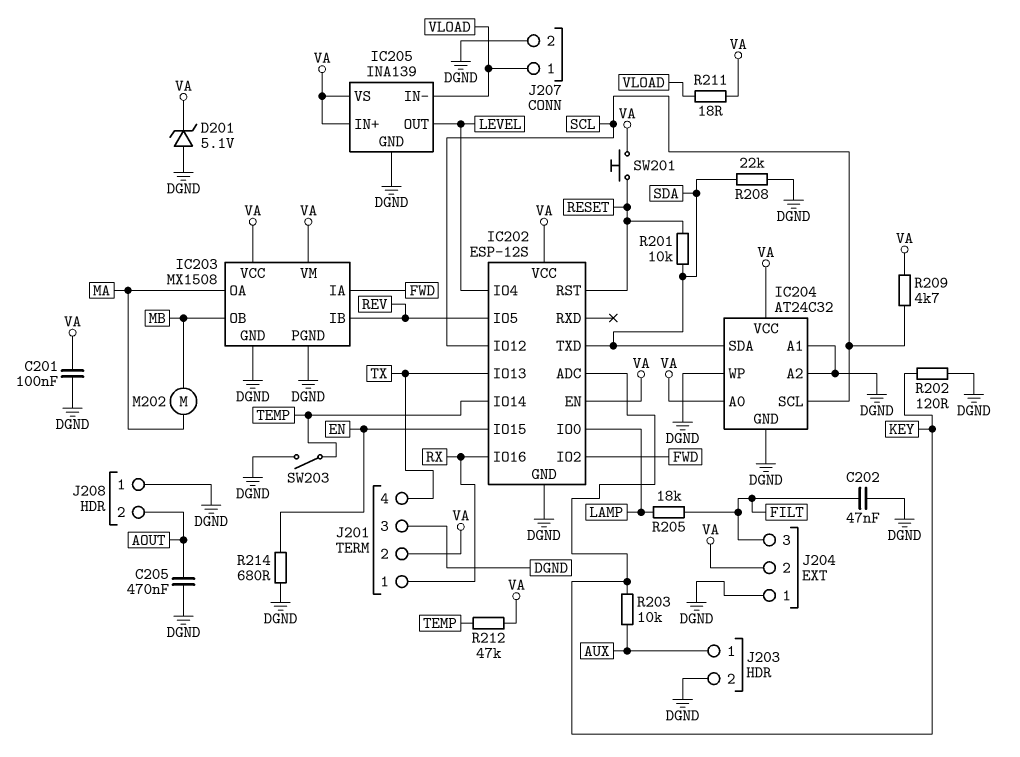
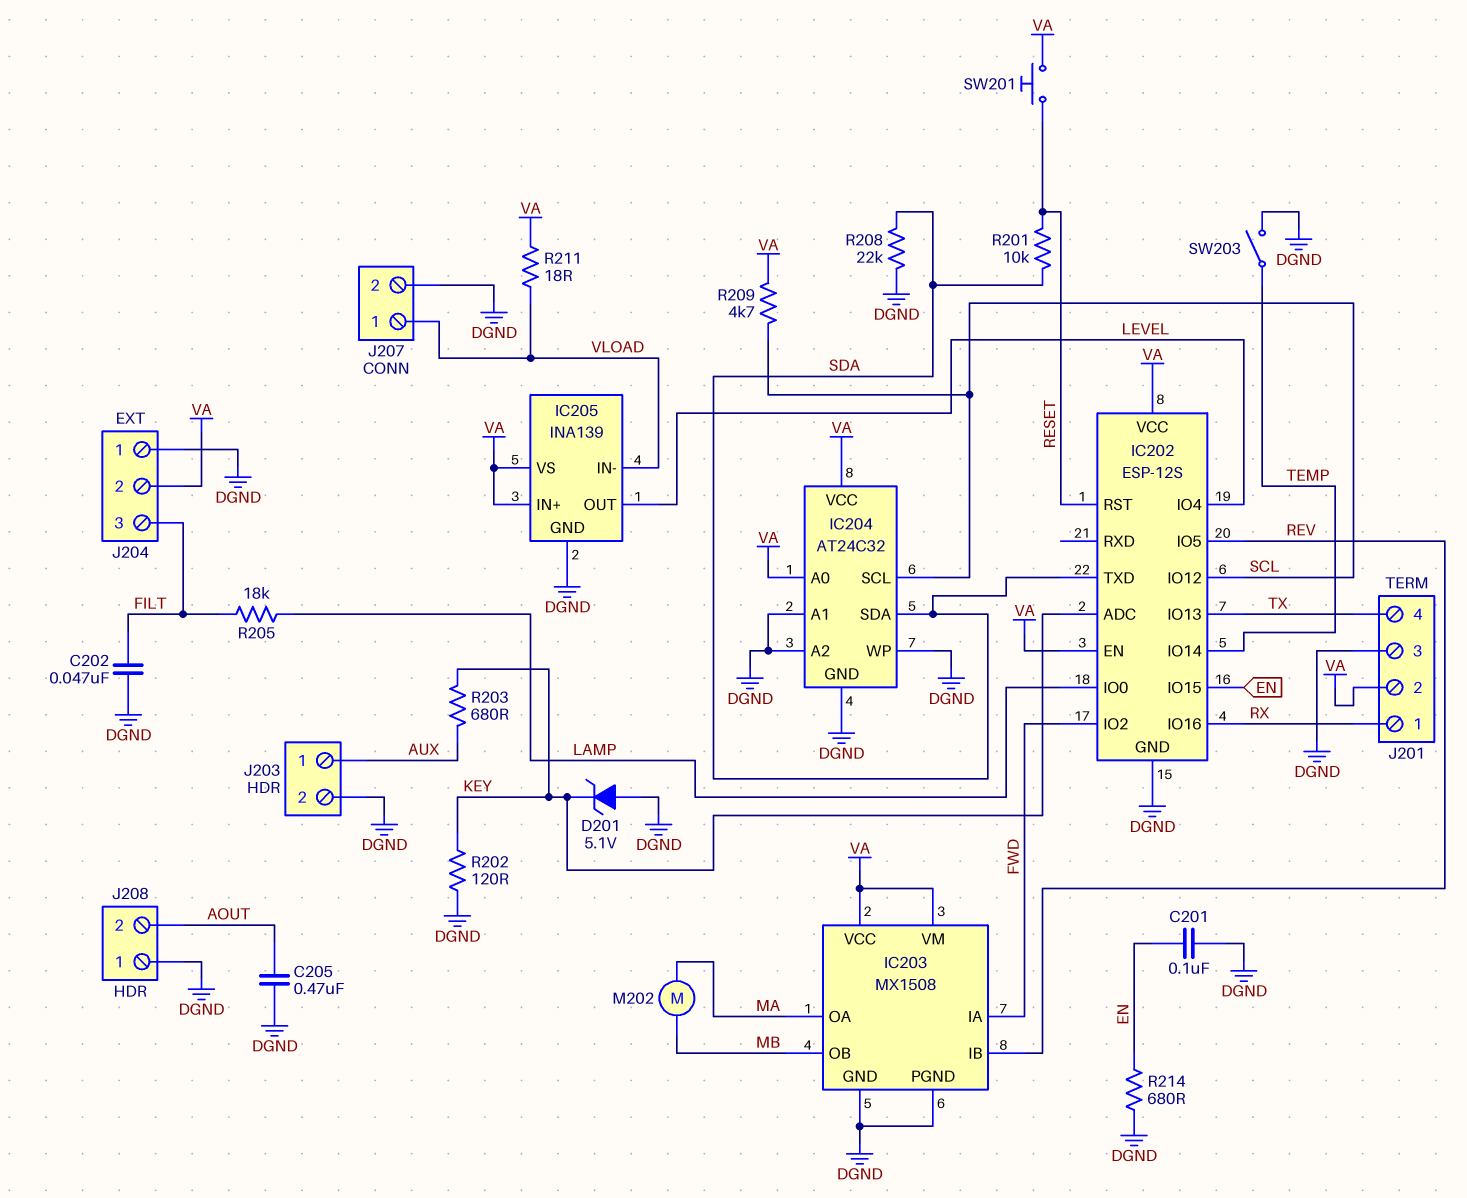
C201: 100nF (DGND, VA) -> 100nF (DGND, EN)
D201: zener 5.1V (A DGND, K VA) -> zener 5.1V (A DGND, K KEY)
R203: 10k (AUX, KEY) -> 680 (AUX, KEY)
R212: 47k (TEMP, VA) -> none

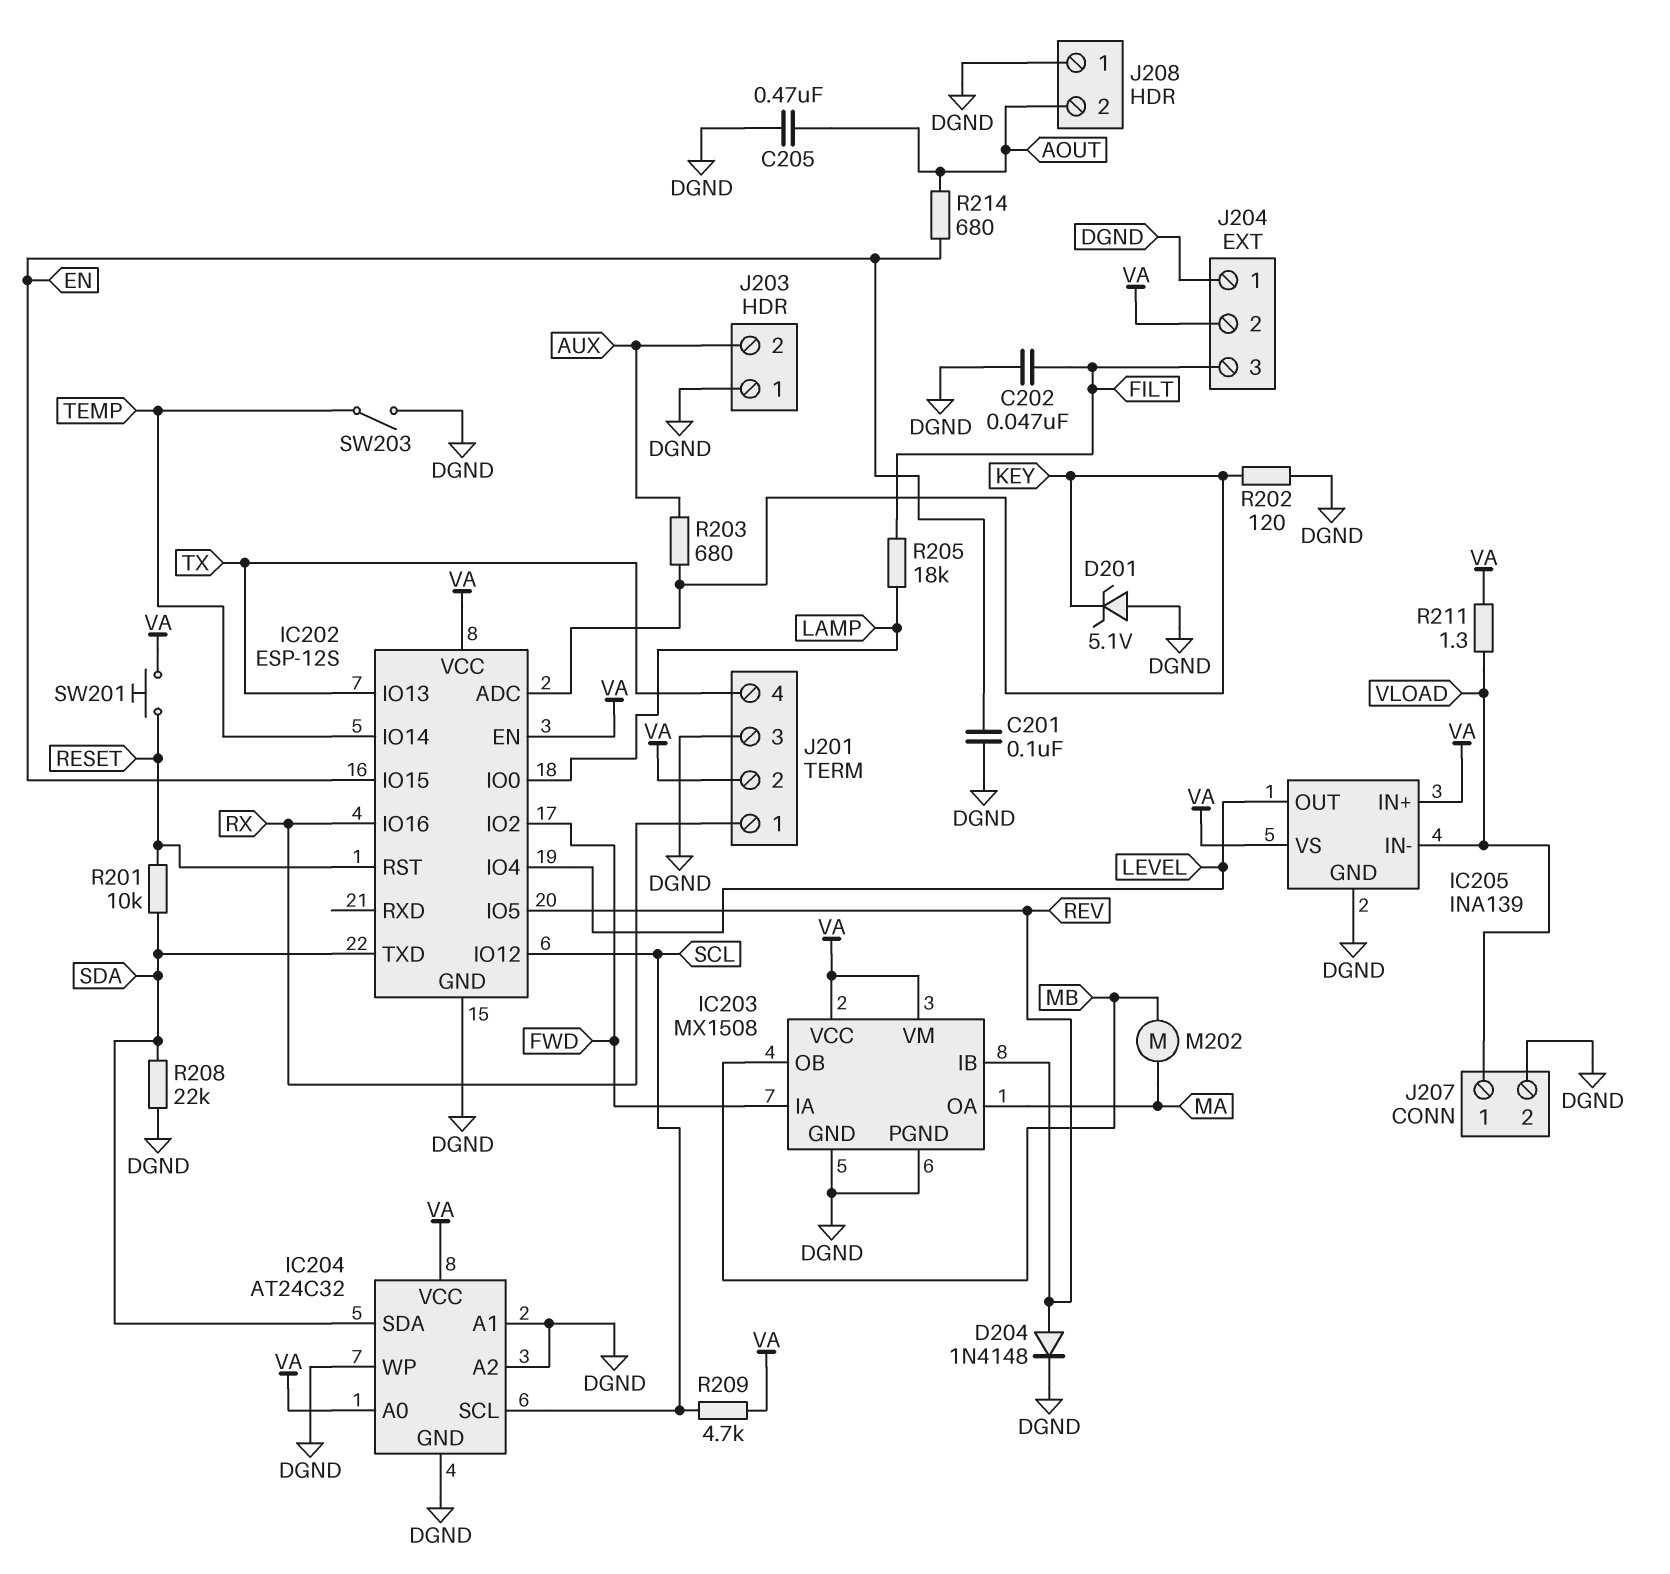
D204: none -> diode 1N4148 (A REV, K DGND)
J203 pin 1: AUX -> DGND
J203 pin 2: DGND -> AUX
R211: 18 (VA, VLOAD) -> 1.3 (VA, VLOAD)
R214: 680 (DGND, EN) -> 680 (AOUT, EN)

